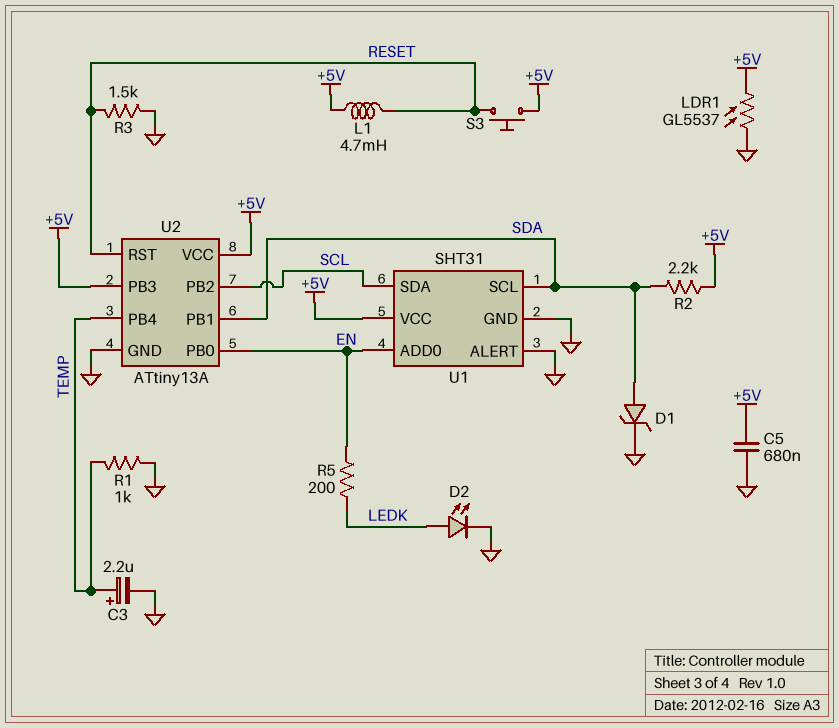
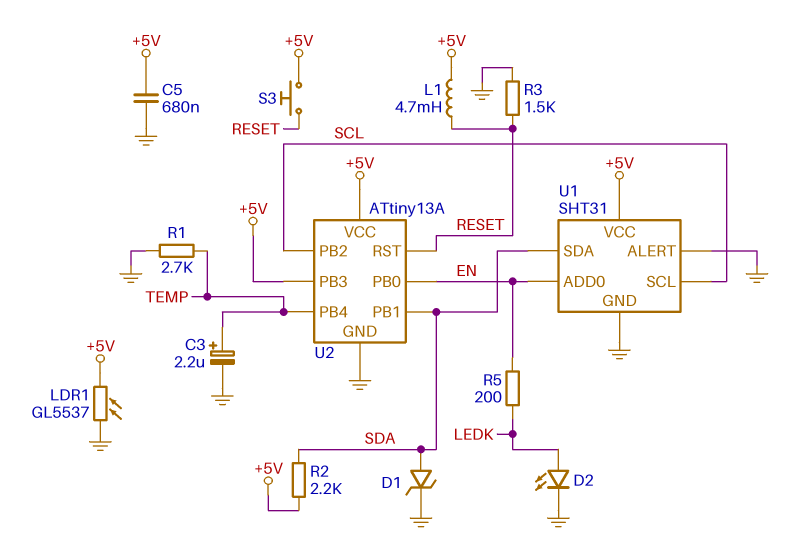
R1: 1k (GND, TEMP) -> 2.7k (GND, TEMP)
U1 pin SCL: SDA -> SCL
U1 pin SDA: SCL -> SDA

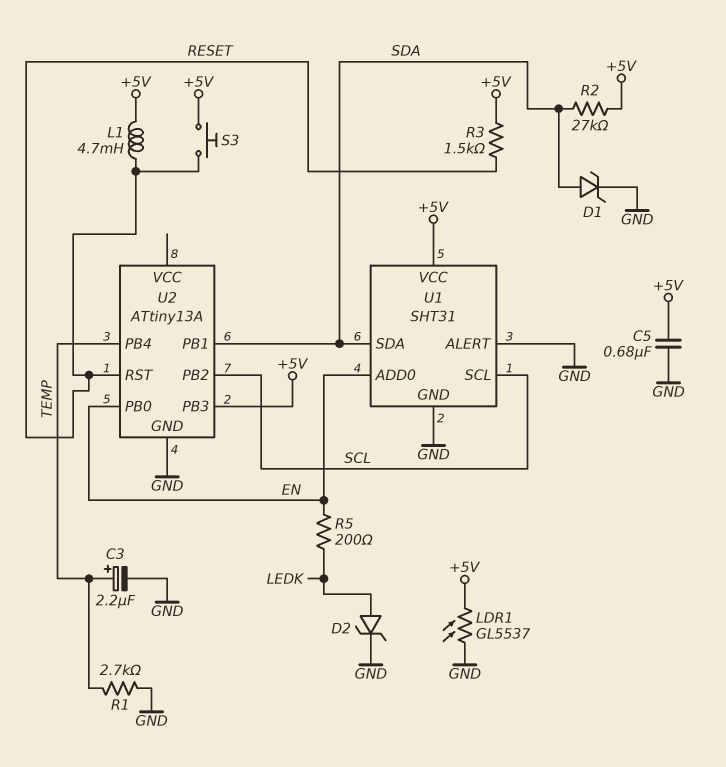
D2: LED (A LEDK, K GND) -> zener (A LEDK, K GND)
R2: 2.2k (+5V, SDA) -> 27k (+5V, SDA)
R3: 1.5k (GND, RESET) -> 1.5k (+5V, RESET)
U2 pin VCC: +5V -> none

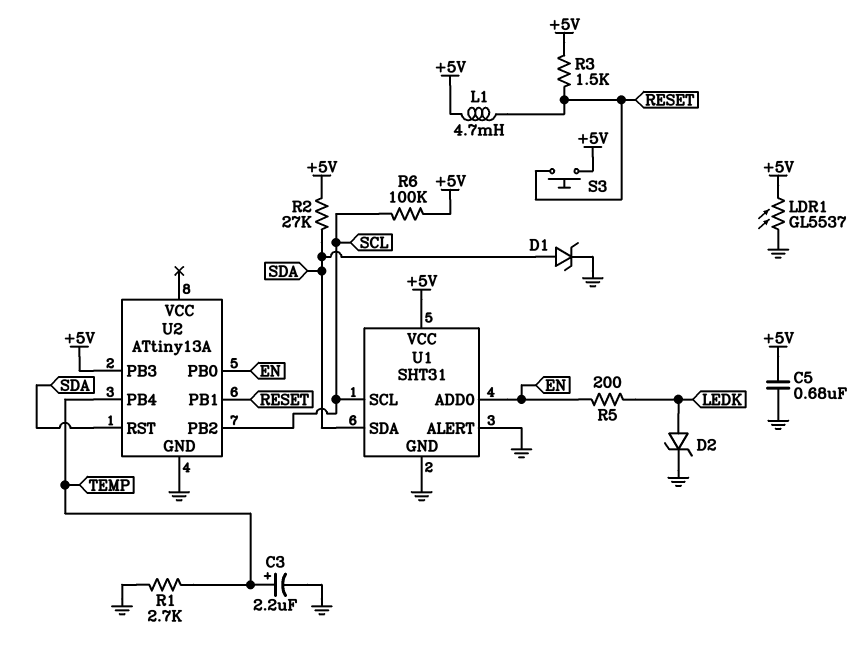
R6: none -> 100k (+5V, SCL)
U2 pin PB1: SDA -> RESET
U2 pin RST: RESET -> SDA

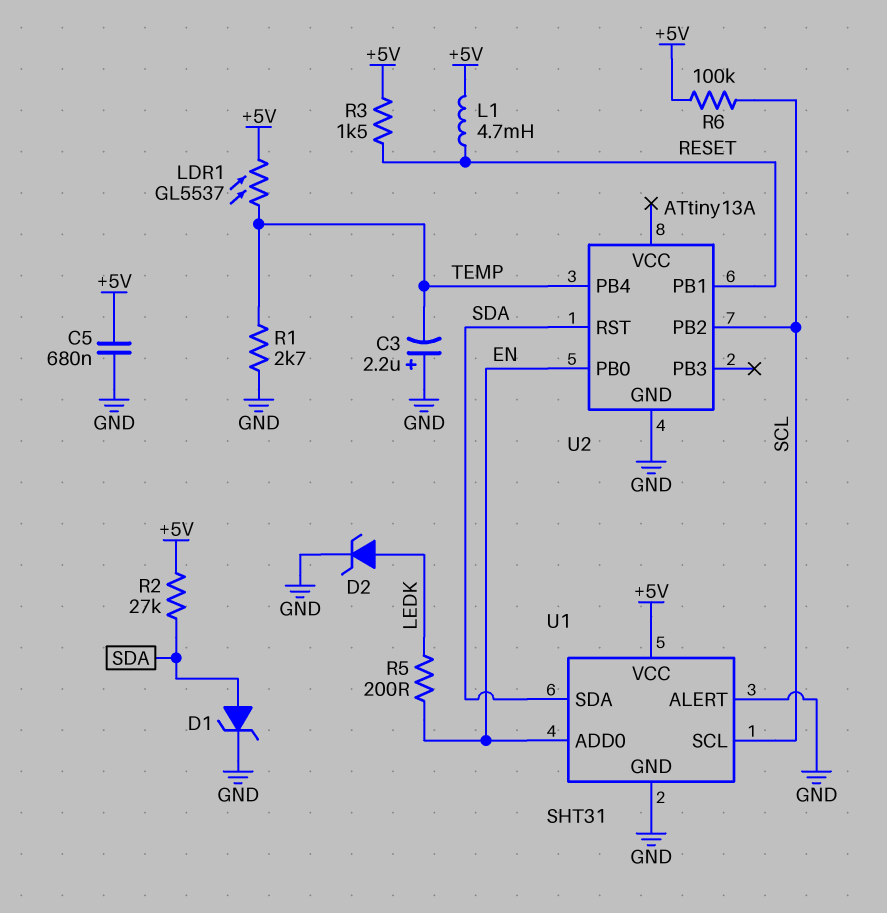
C3: 2.2uF (plus TEMP, minus GND) -> 2.2uF (plus GND, minus TEMP)
LDR1: GL5537 (+5V, GND) -> GL5537 (+5V, TEMP)
S3: button (+5V, RESET) -> none
U2 pin PB3: +5V -> none

